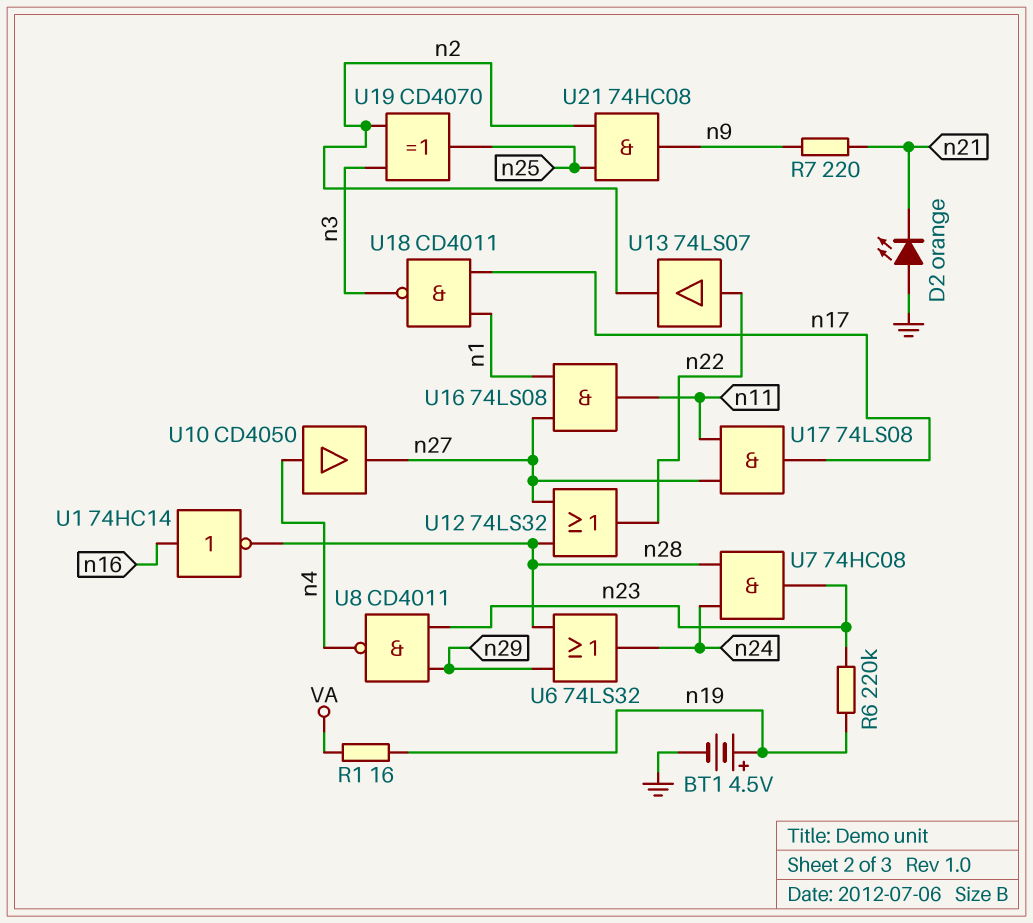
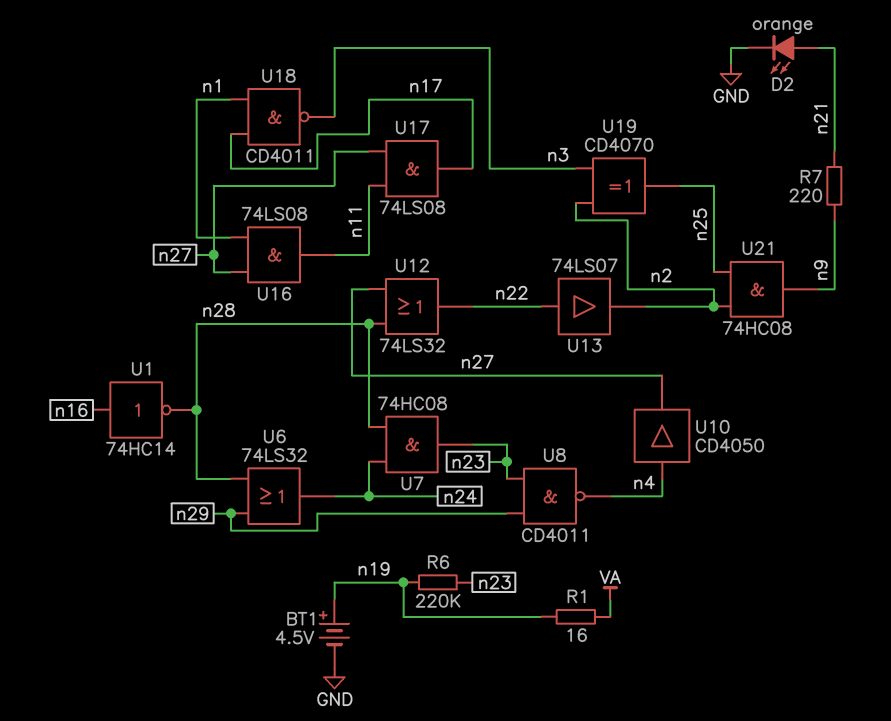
D2: LED orange (A GND, K n21) -> LED orange (A n21, K GND)

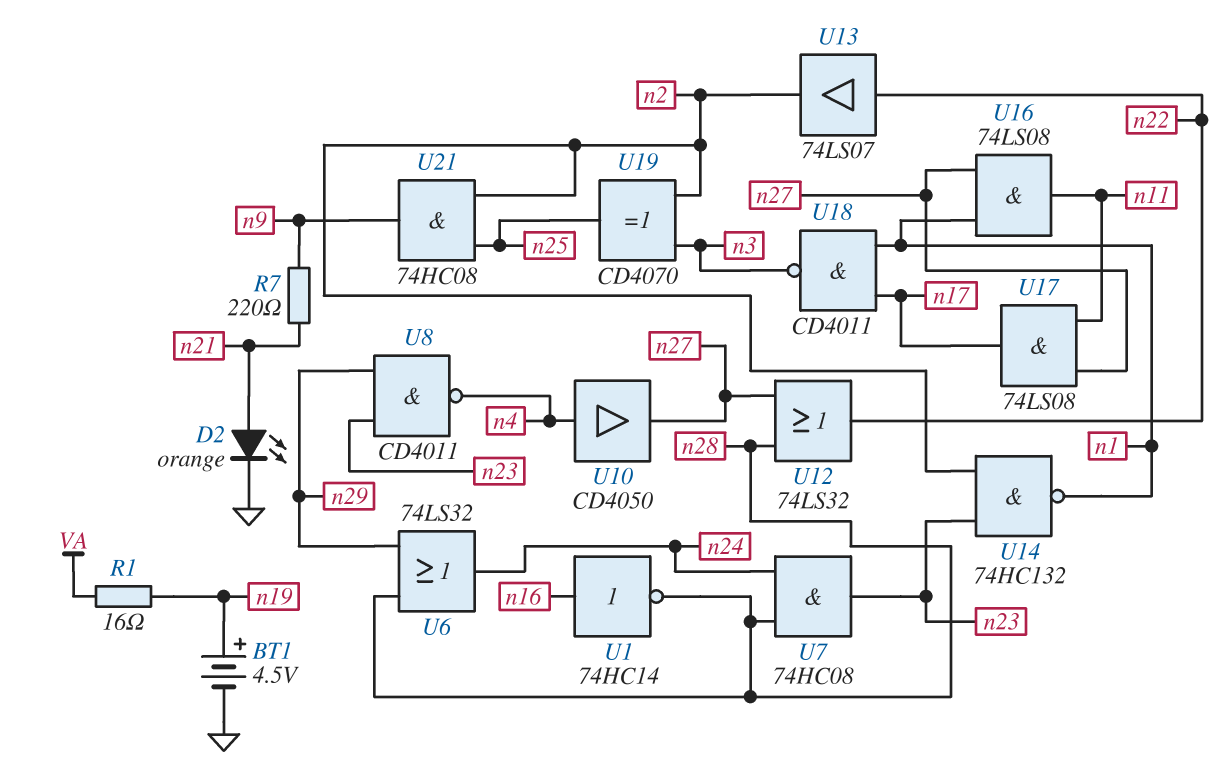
R6: 220k (n19, n23) -> none
U14: none -> NAND 74HC132 (in n2, in n23, out n1)

